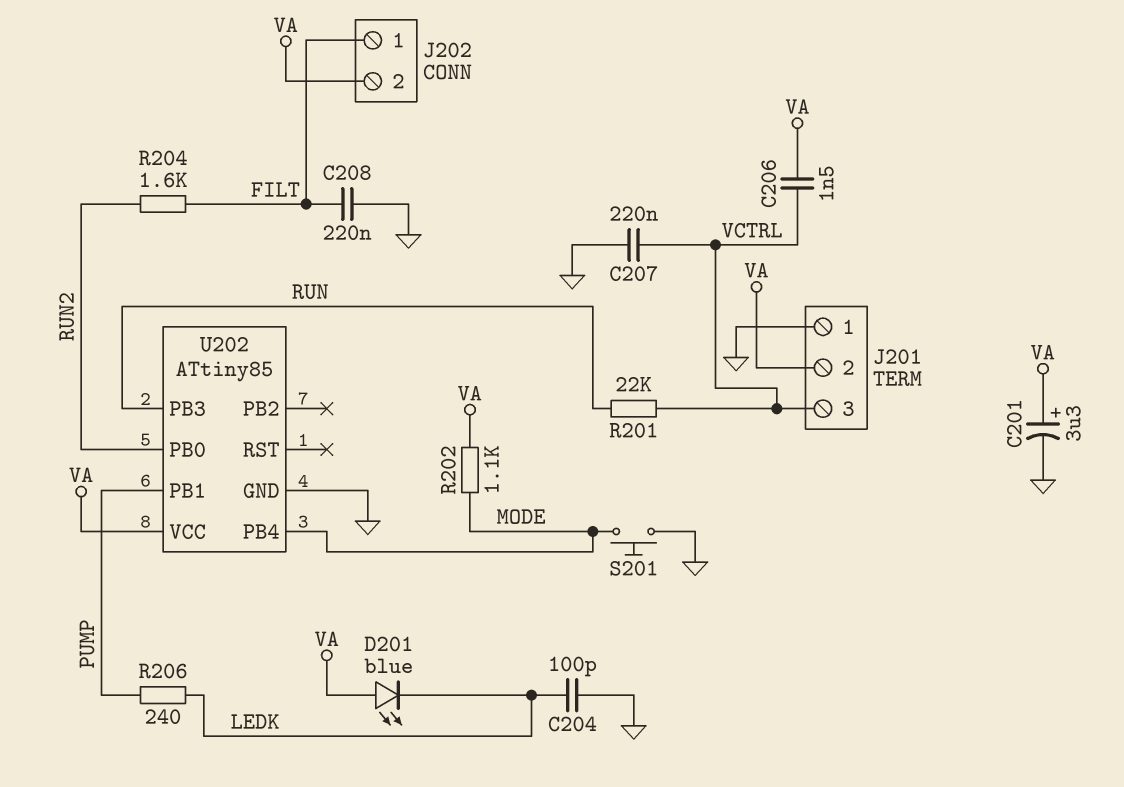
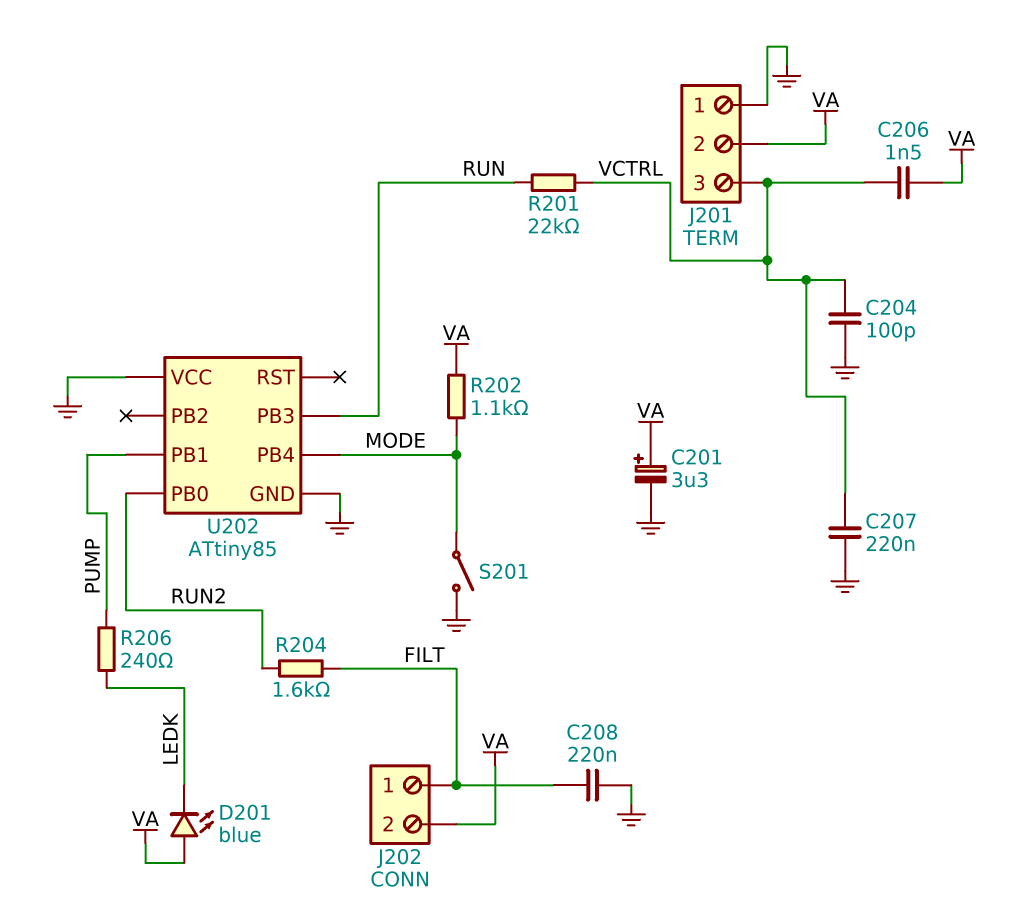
C204: 100pF (GND, LEDK) -> 100pF (GND, VCTRL)
S201: button (GND, MODE) -> switch (GND, MODE)
U202 pin VCC: VA -> GND

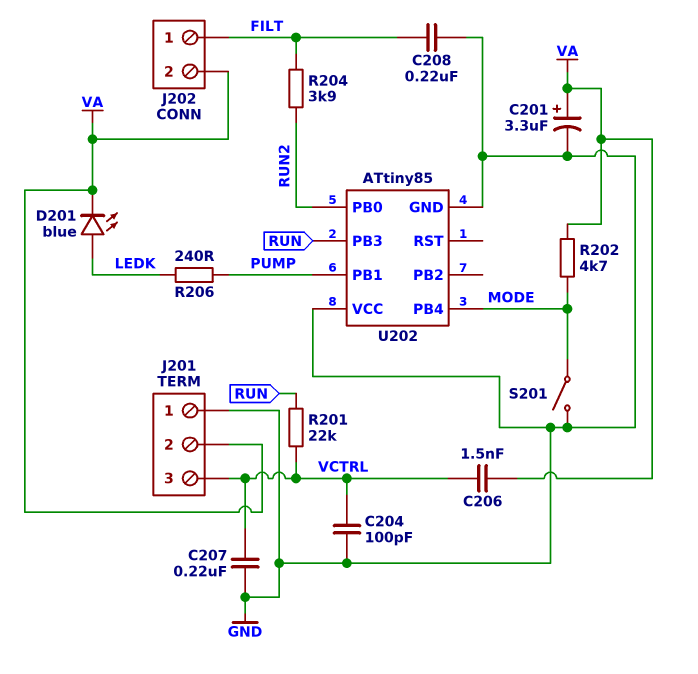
D201: LED blue (A VA, K LEDK) -> LED blue (A LEDK, K VA)
R202: 1.1k (MODE, VA) -> 4.7k (MODE, VA)
R204: 1.6k (FILT, RUN2) -> 3.9k (FILT, RUN2)

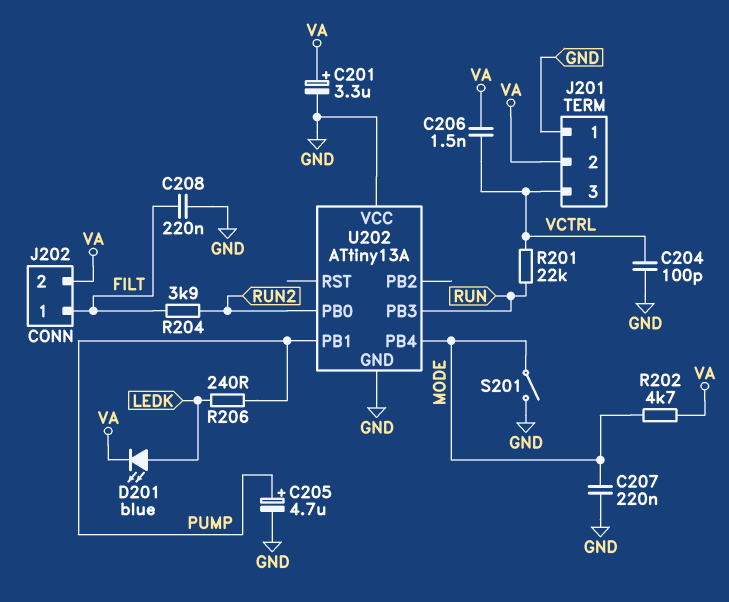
C205: none -> 4.7uF (plus PUMP, minus GND)
C207: 220nF (GND, VCTRL) -> 220nF (GND, MODE)
U202: ATtiny85 -> ATtiny13A

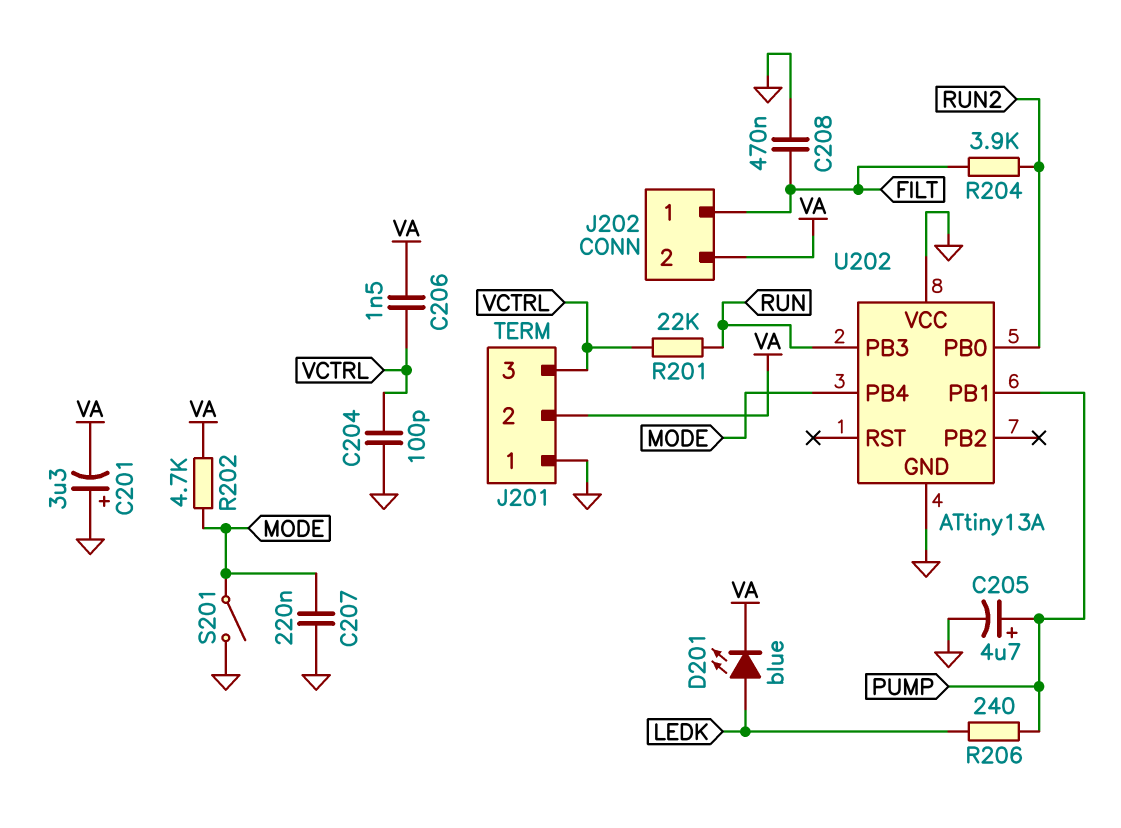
C201: 3.3uF (plus VA, minus GND) -> 3.3uF (plus GND, minus VA)
C208: 220nF (FILT, GND) -> 470nF (FILT, GND)

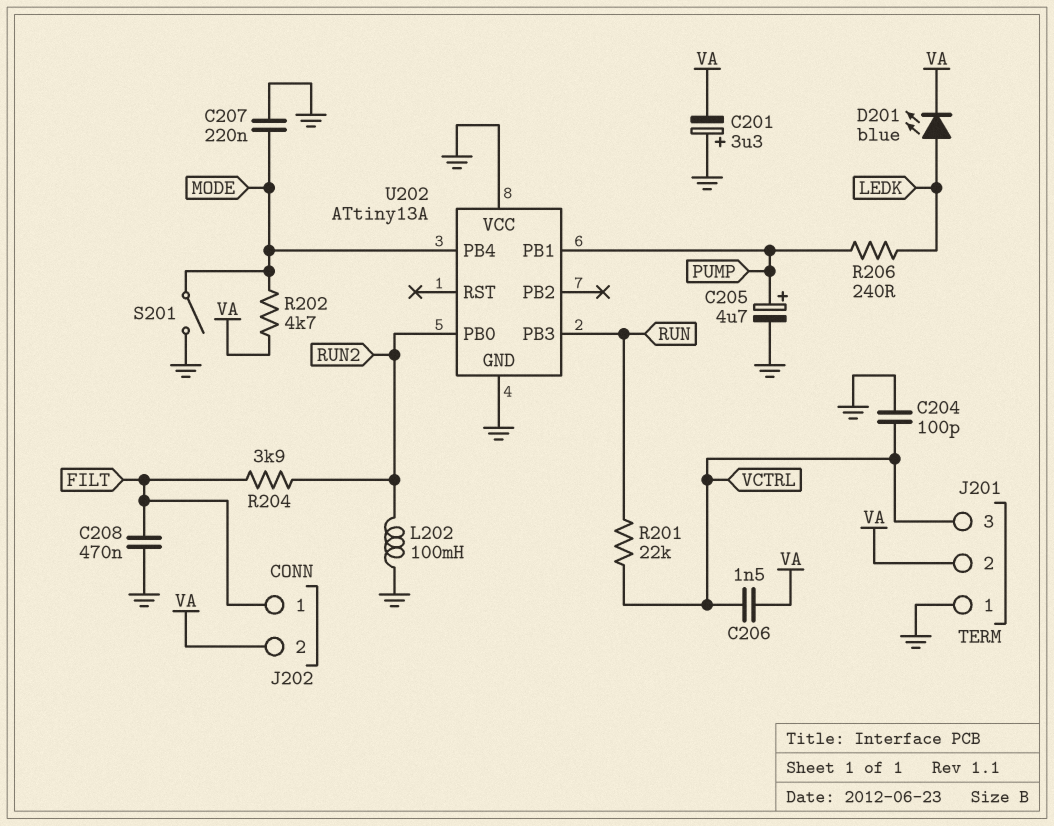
L202: none -> 100mH (GND, RUN2)

